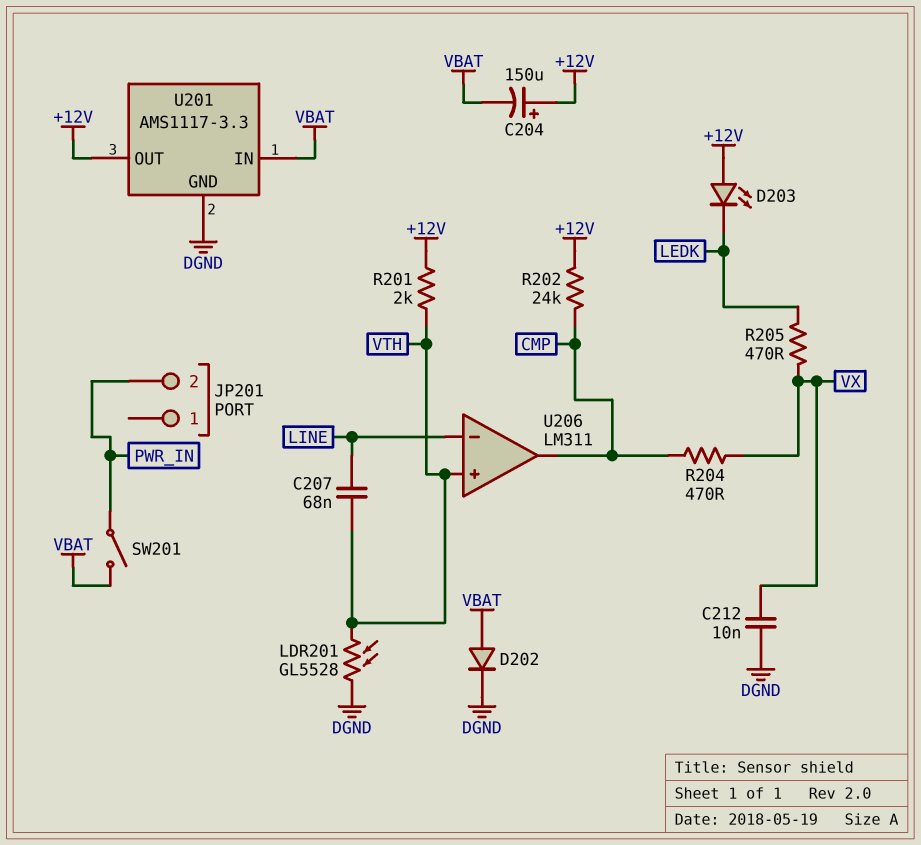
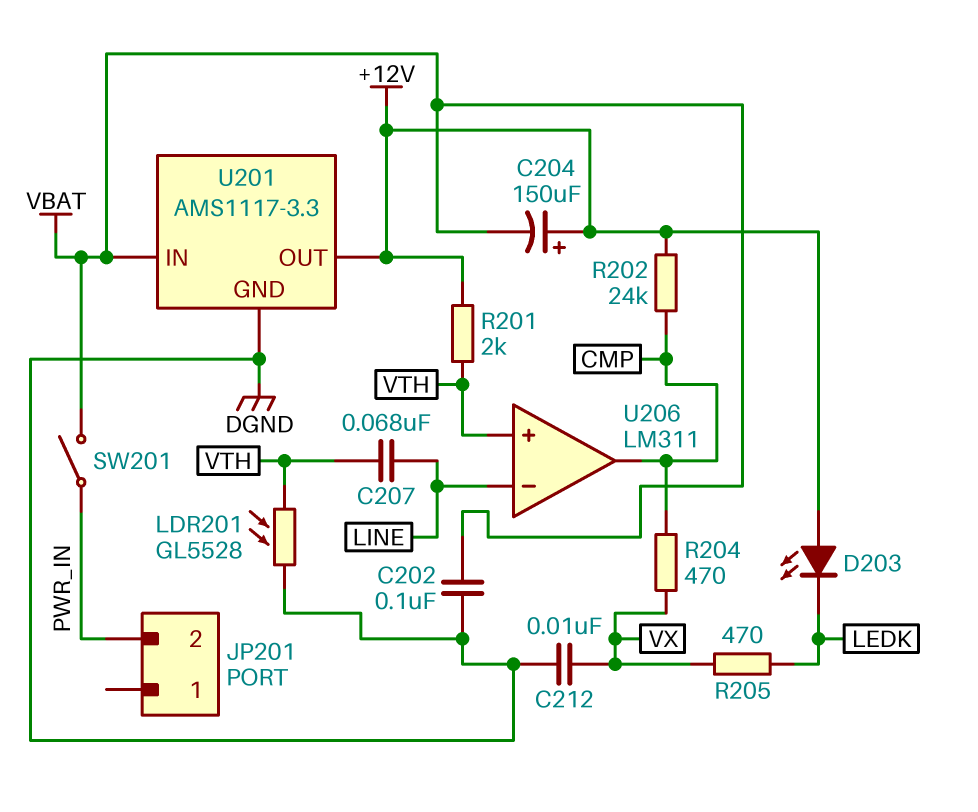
C202: none -> 100nF (DGND, VBAT)
D202: diode (A VBAT, K DGND) -> none

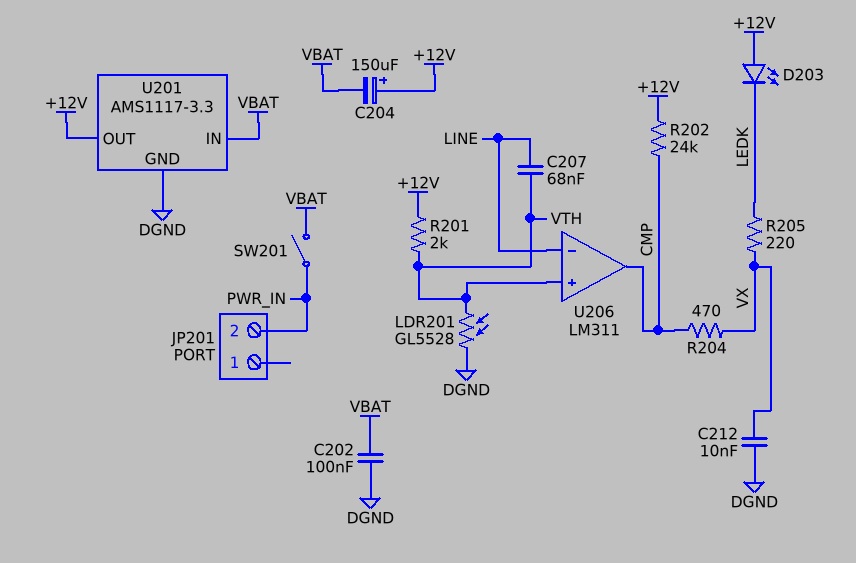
R205: 470 (LEDK, VX) -> 220 (LEDK, VX)

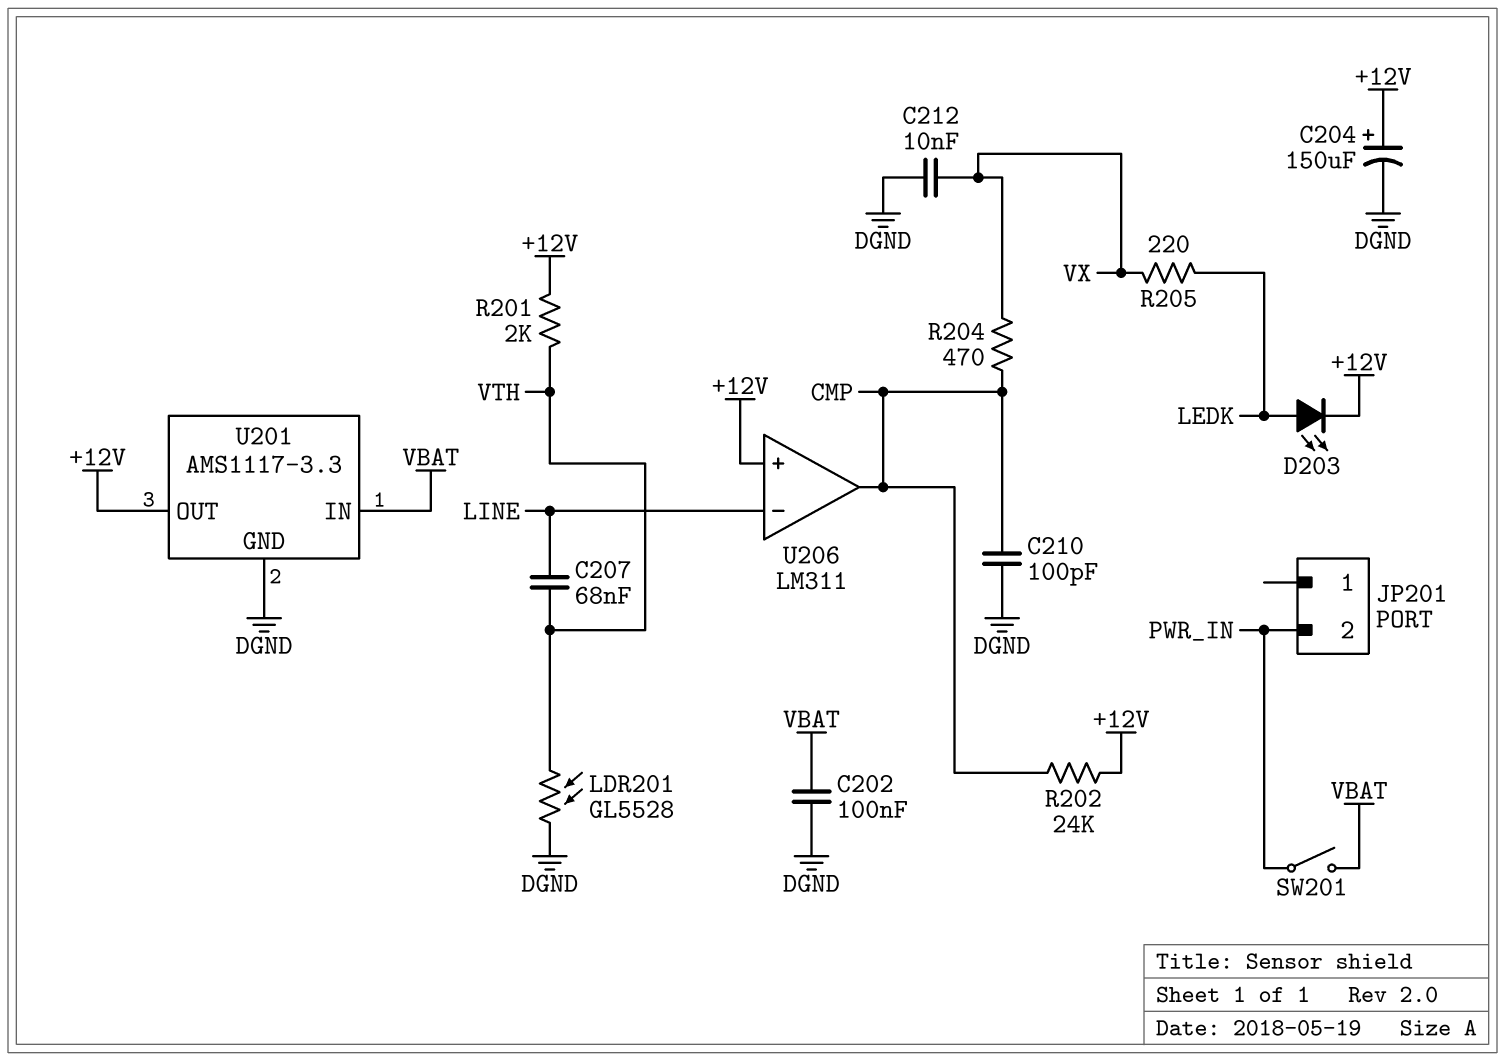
C204: 150uF (plus +12V, minus VBAT) -> 150uF (plus +12V, minus DGND)
C210: none -> 100pF (CMP, DGND)
D203: LED (A +12V, K LEDK) -> LED (A LEDK, K +12V)
U206 pin in+: VTH -> +12V

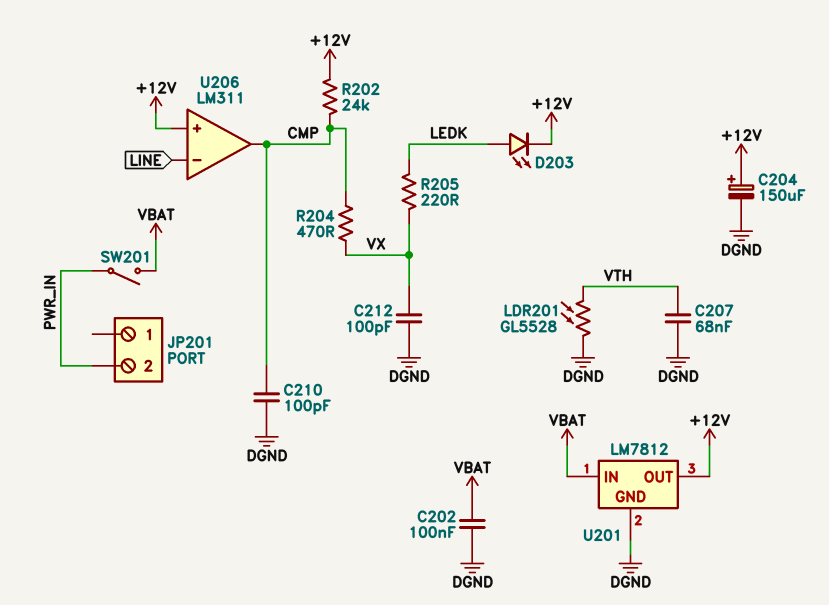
C207: 68nF (LINE, VTH) -> 68nF (DGND, VTH)
C212: 10nF (DGND, VX) -> 100pF (DGND, VX)
R201: 2k (+12V, VTH) -> none
U201: AMS1117-3.3 -> LM7812

